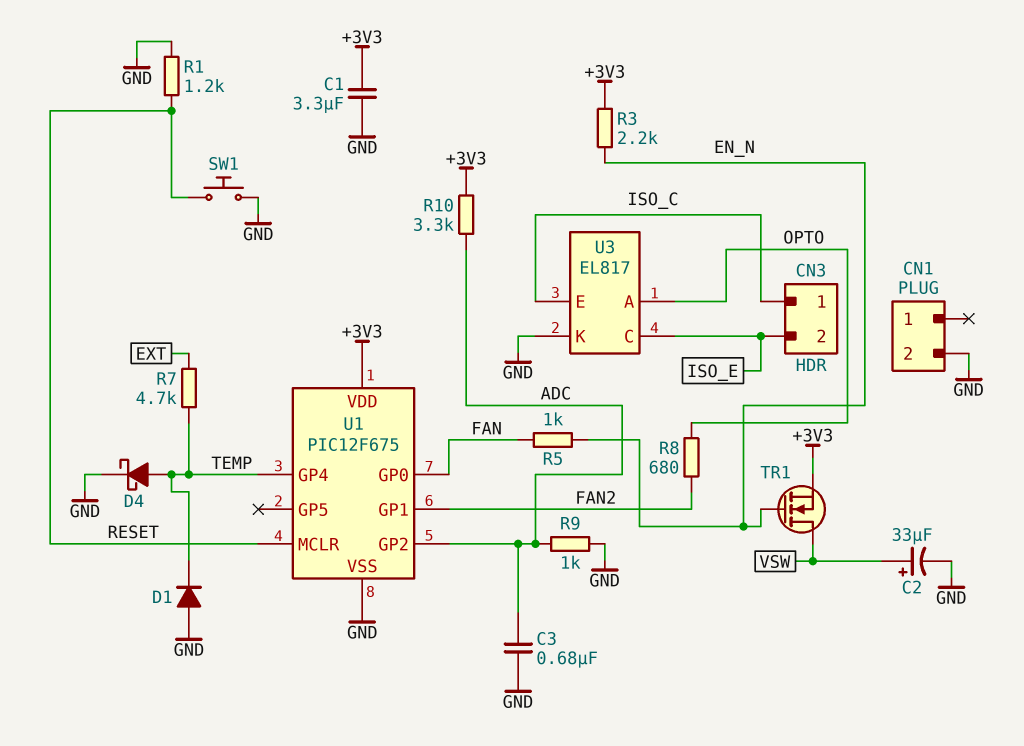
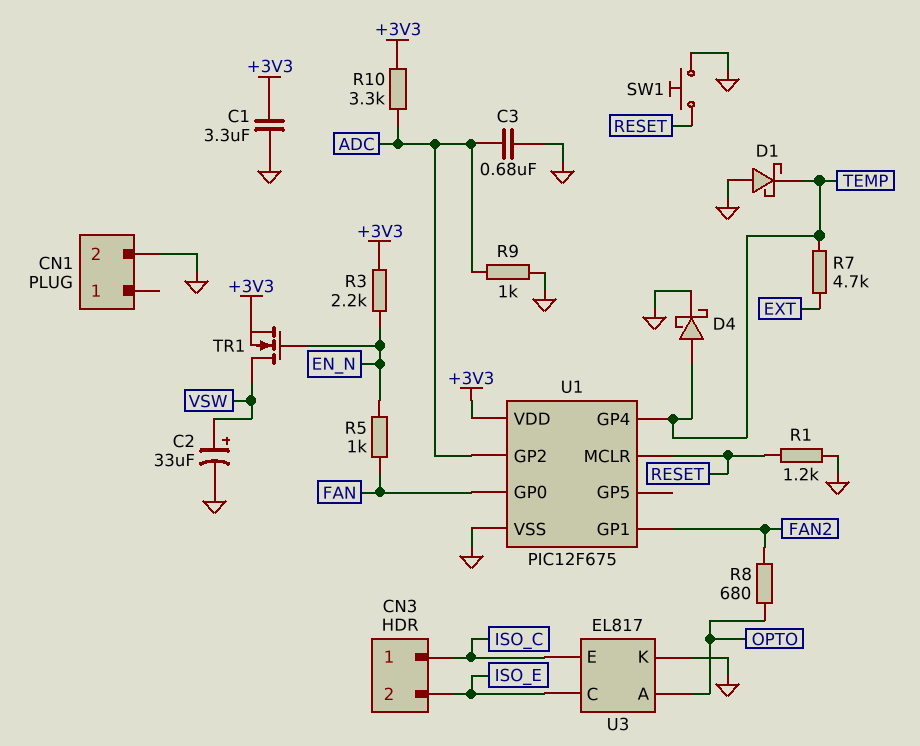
D1: diode (A GND, K TEMP) -> schottky (A GND, K TEMP)

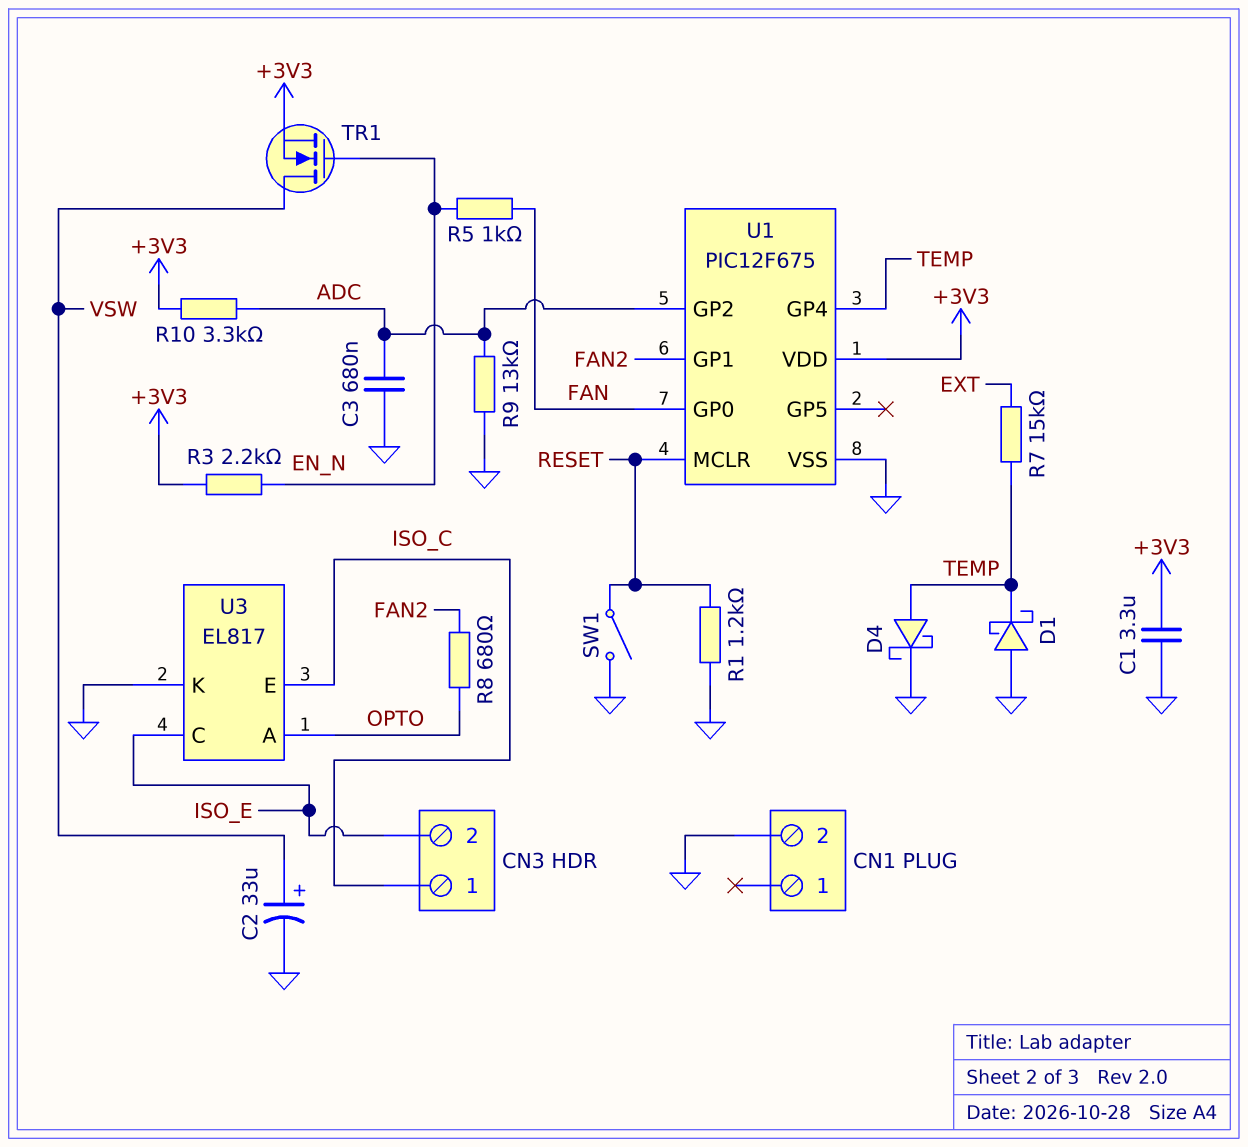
R7: 4.7k (EXT, TEMP) -> 15k (EXT, TEMP)
R9: 1k (ADC, GND) -> 13k (ADC, GND)
SW1: button (GND, RESET) -> switch (GND, RESET)

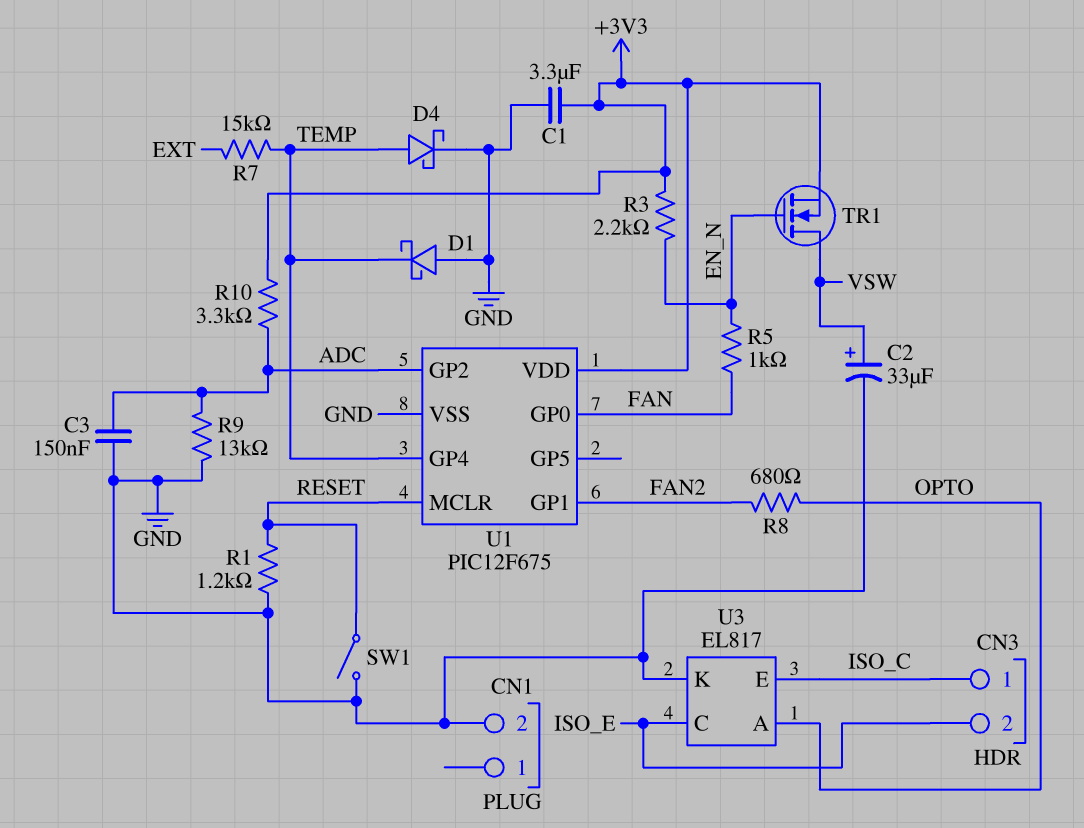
C3: 680nF (ADC, GND) -> 150nF (ADC, GND)

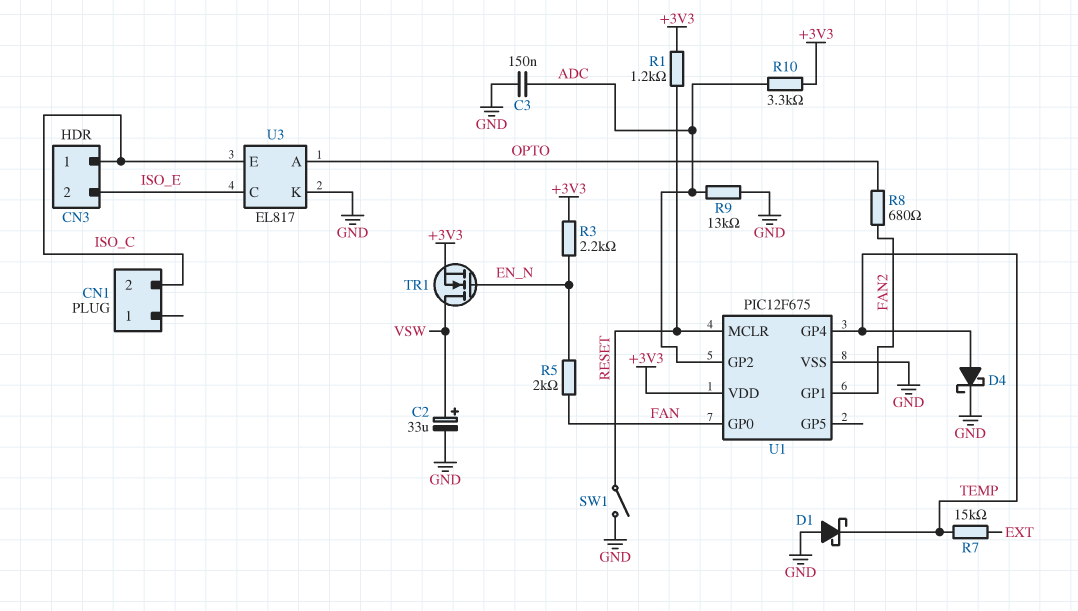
C1: 3.3uF (+3V3, GND) -> none
CN1 pin 2: GND -> ISO_C
R1: 1.2k (GND, RESET) -> 1.2k (+3V3, RESET)
R5: 1k (EN_N, FAN) -> 2k (EN_N, FAN)

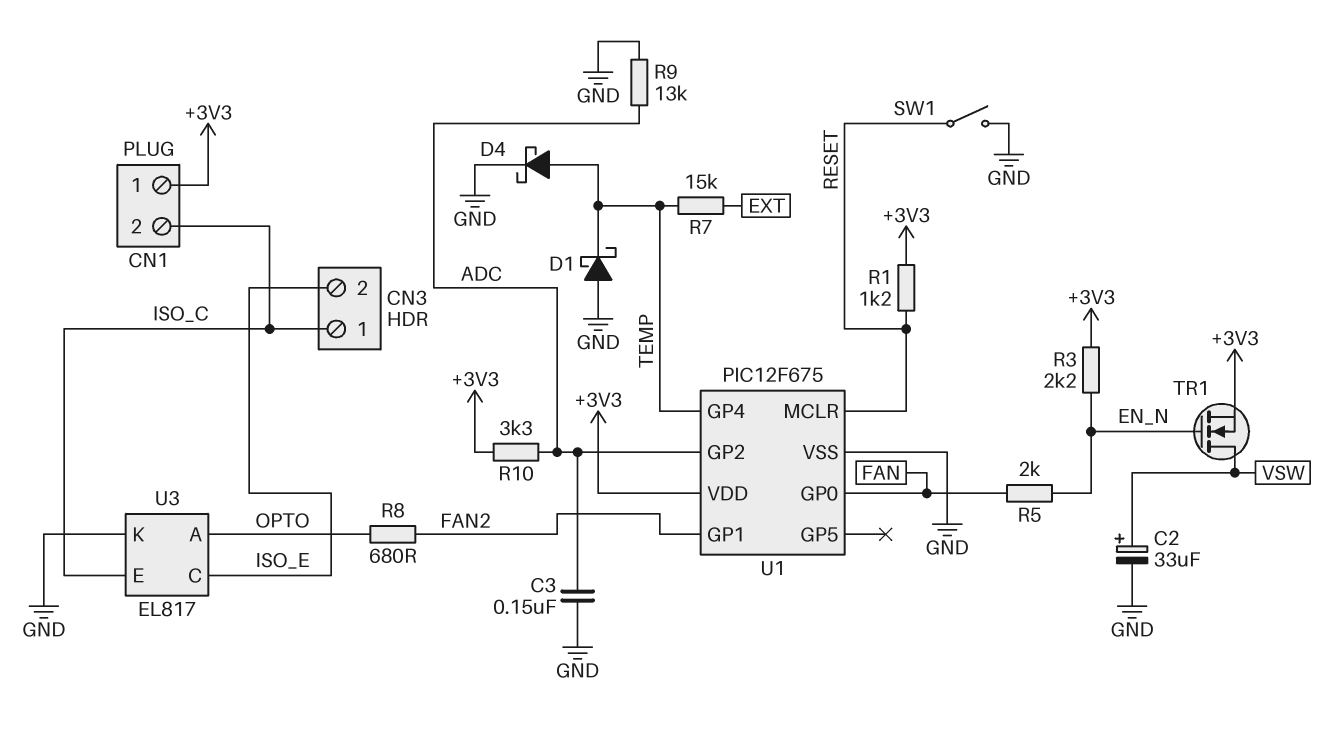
CN1 pin 1: none -> +3V3

